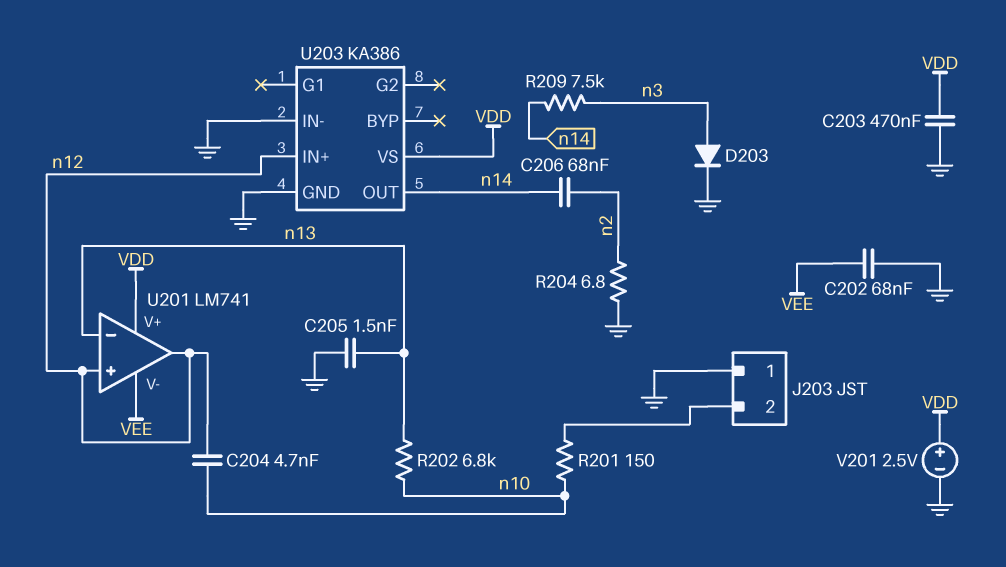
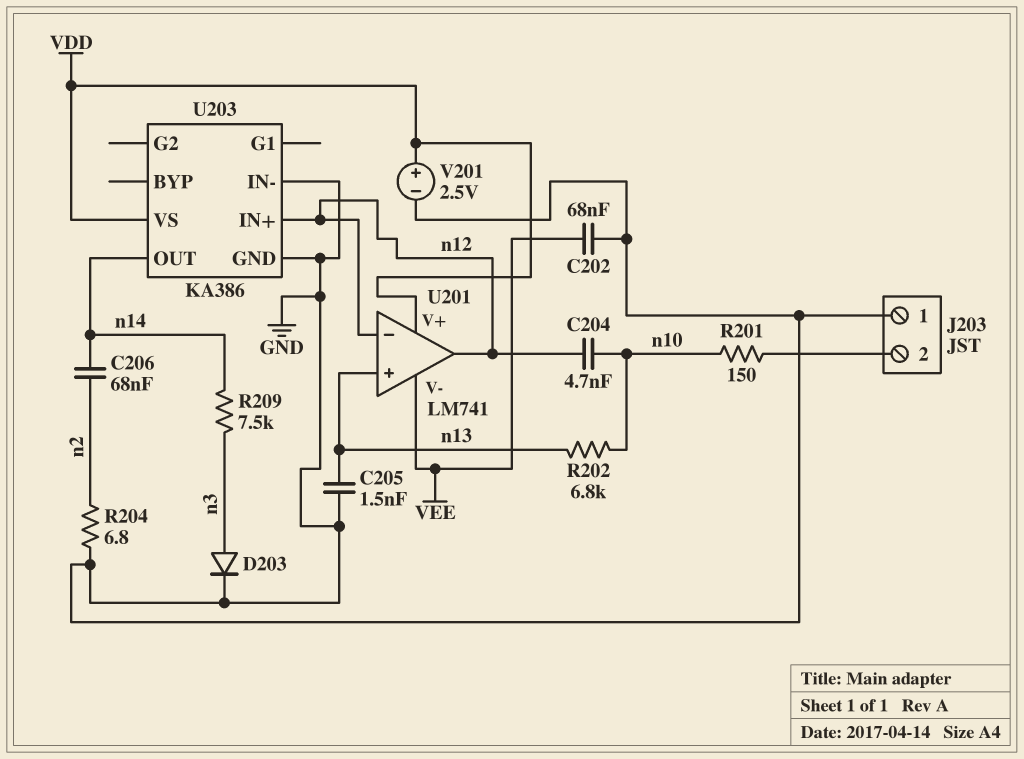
C203: 470nF (GND, VDD) -> none
U201 pin in+: n12 -> n13
U201 pin in-: n13 -> n12

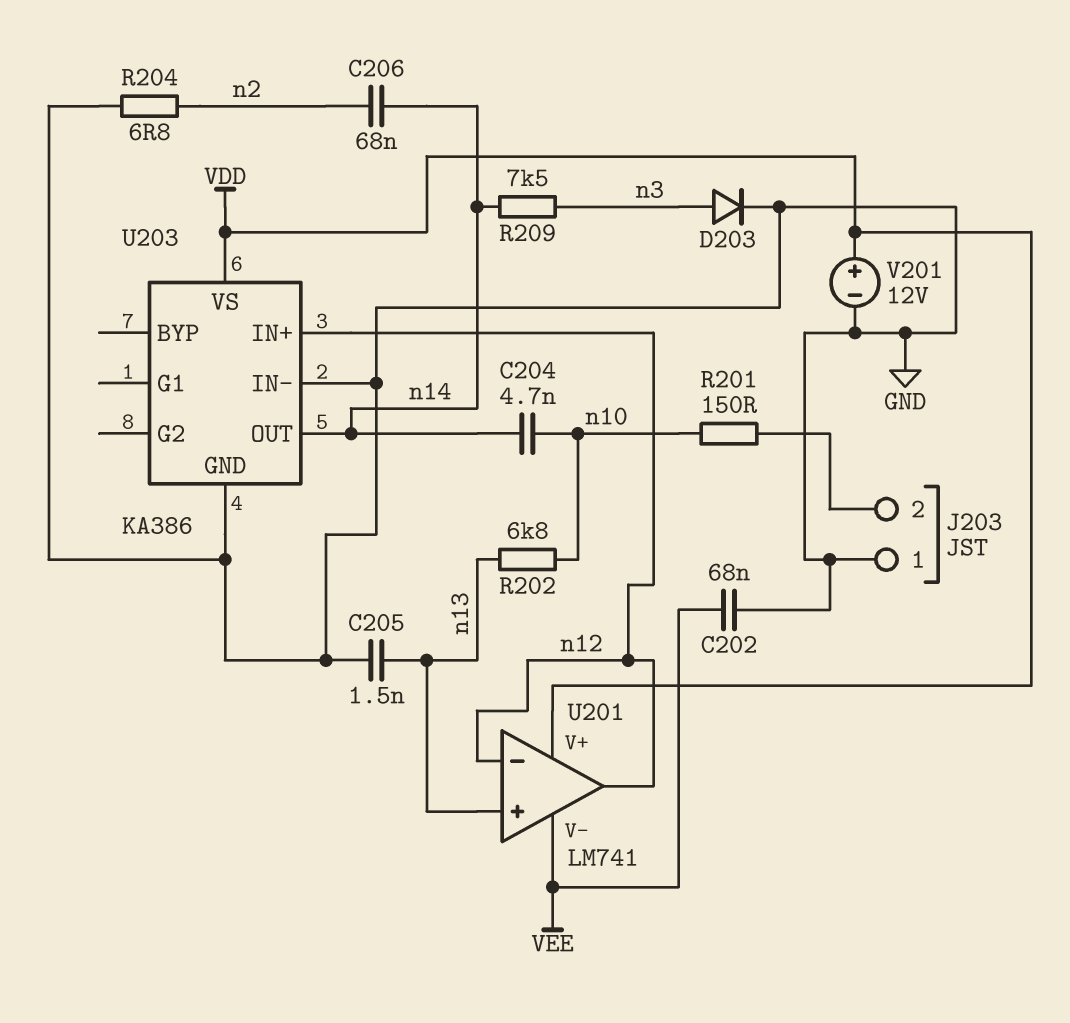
C204: 4.7nF (n10, n12) -> 4.7nF (n10, n14)
V201: 2.5V (plus VDD, minus GND) -> 12V (plus VDD, minus GND)

